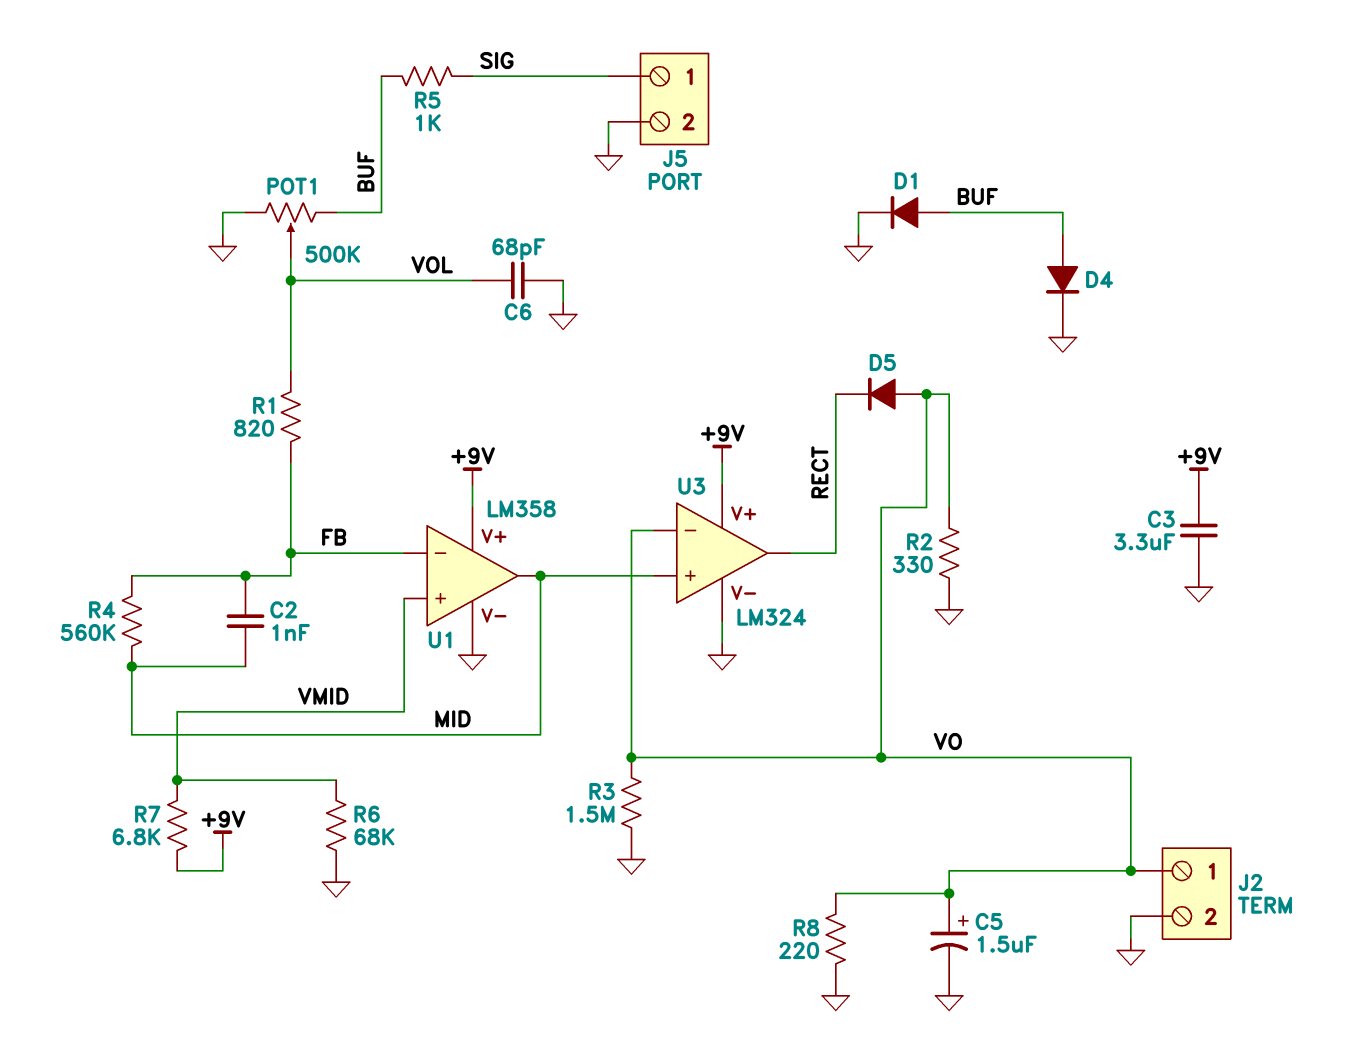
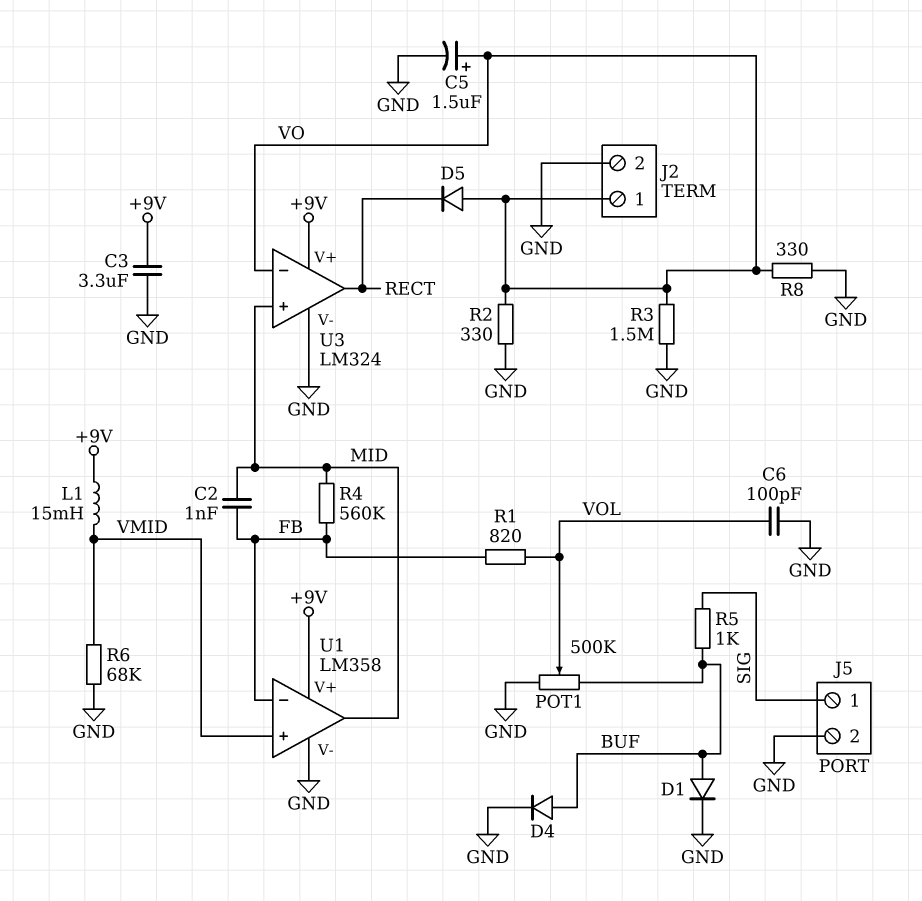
C6: 68pF (GND, VOL) -> 100pF (GND, VOL)
L1: none -> 15mH (+9V, VMID)
R7: 6.8k (+9V, VMID) -> none
R8: 220 (GND, VO) -> 330 (GND, VO)

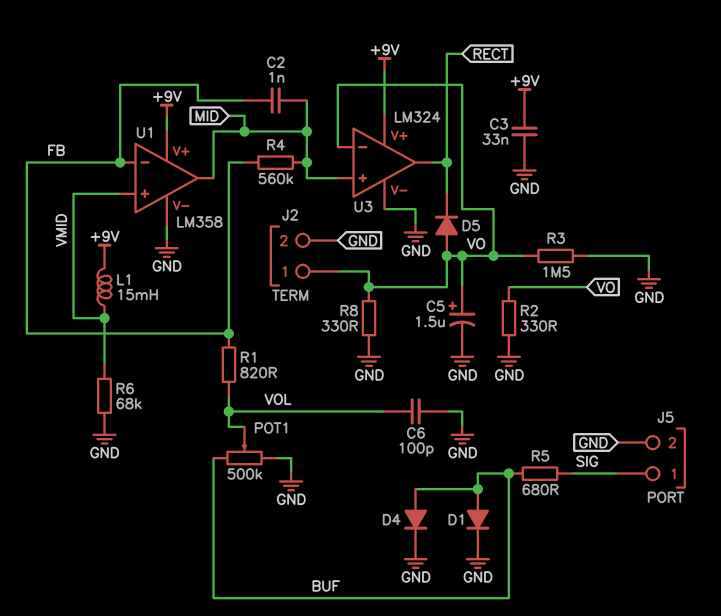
C3: 3.3uF (+9V, GND) -> 33nF (+9V, GND)
R5: 1k (BUF, SIG) -> 680 (BUF, SIG)

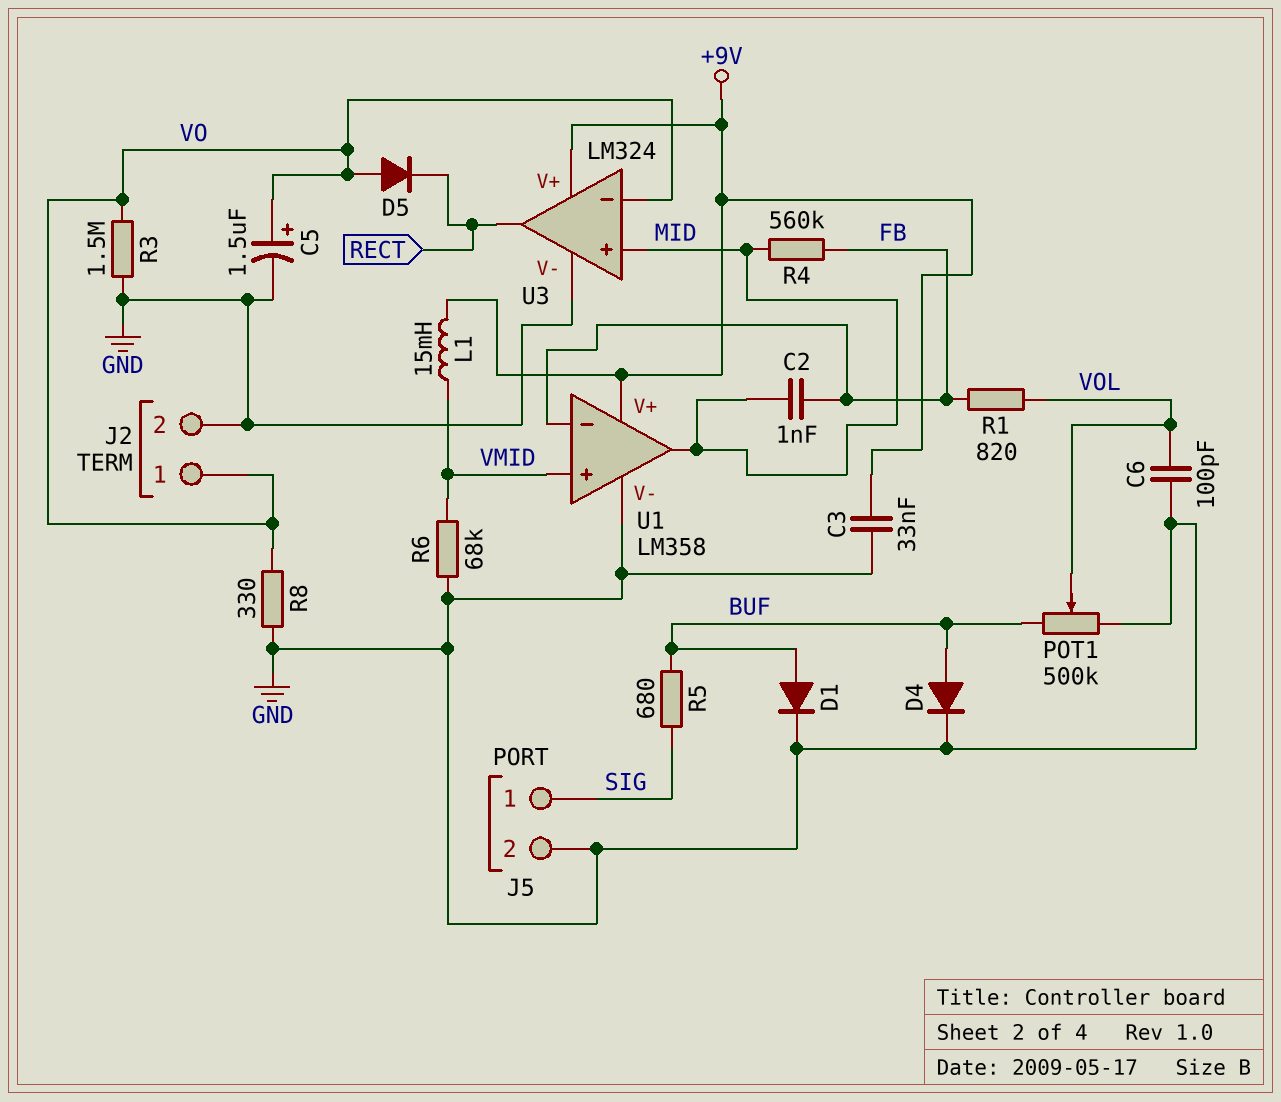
R2: 330 (GND, VO) -> none

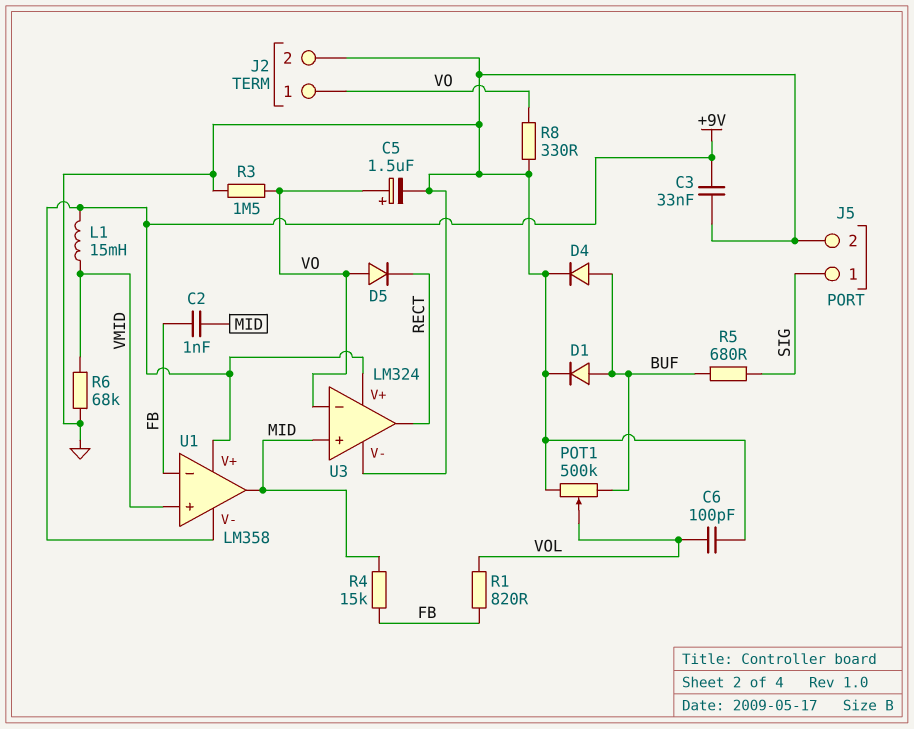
R4: 560k (FB, MID) -> 15k (FB, MID)
U1 pin V-: GND -> +9V

